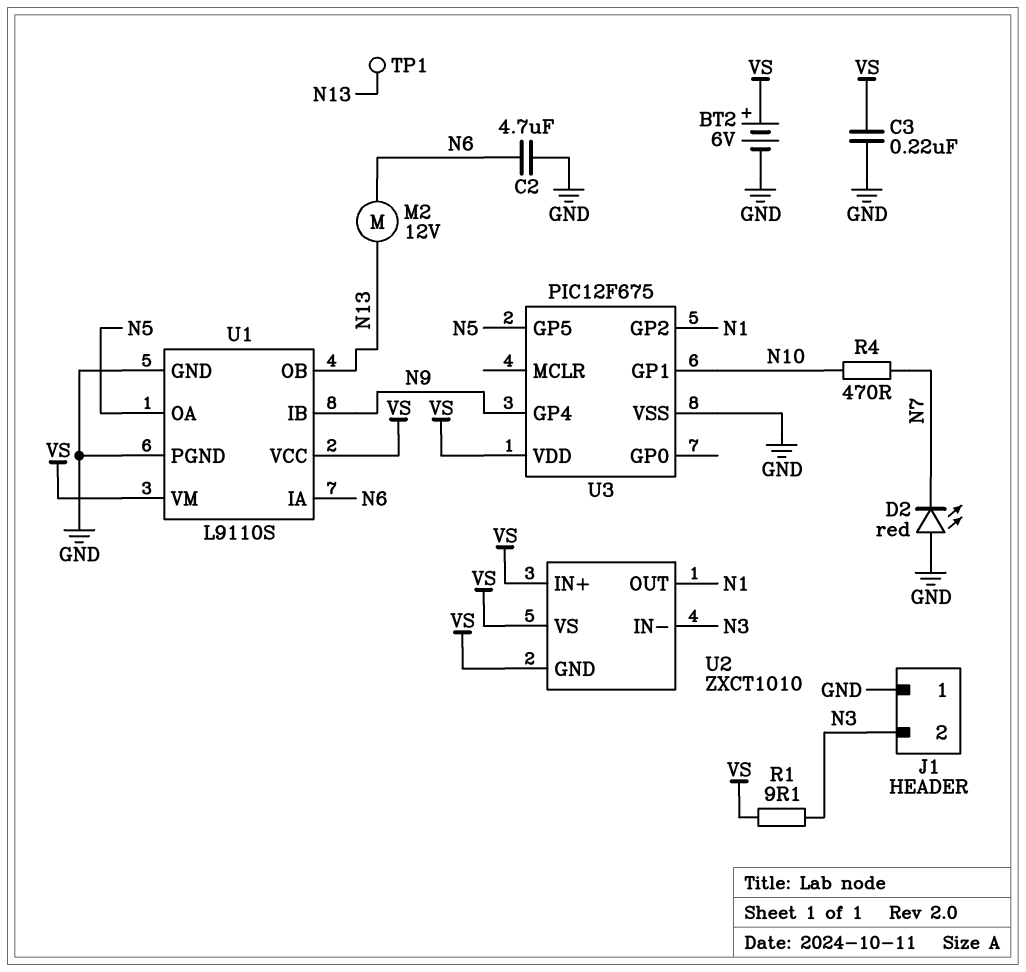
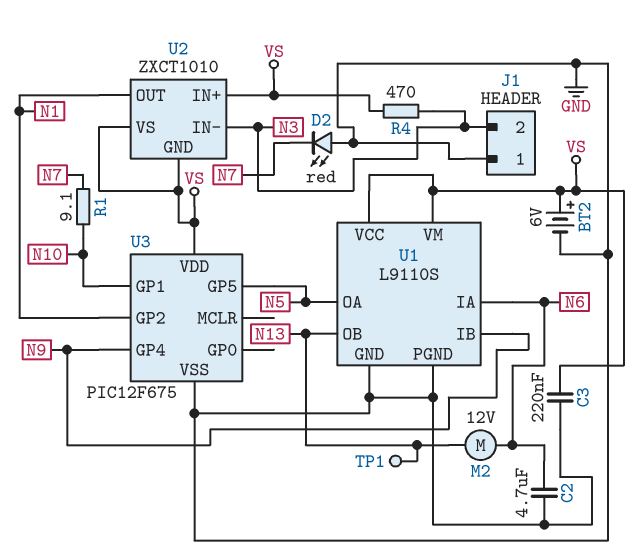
R1: 9.1 (N3, VS) -> 9.1 (N7, N10)
R4: 470 (N7, N10) -> 470 (N3, VS)

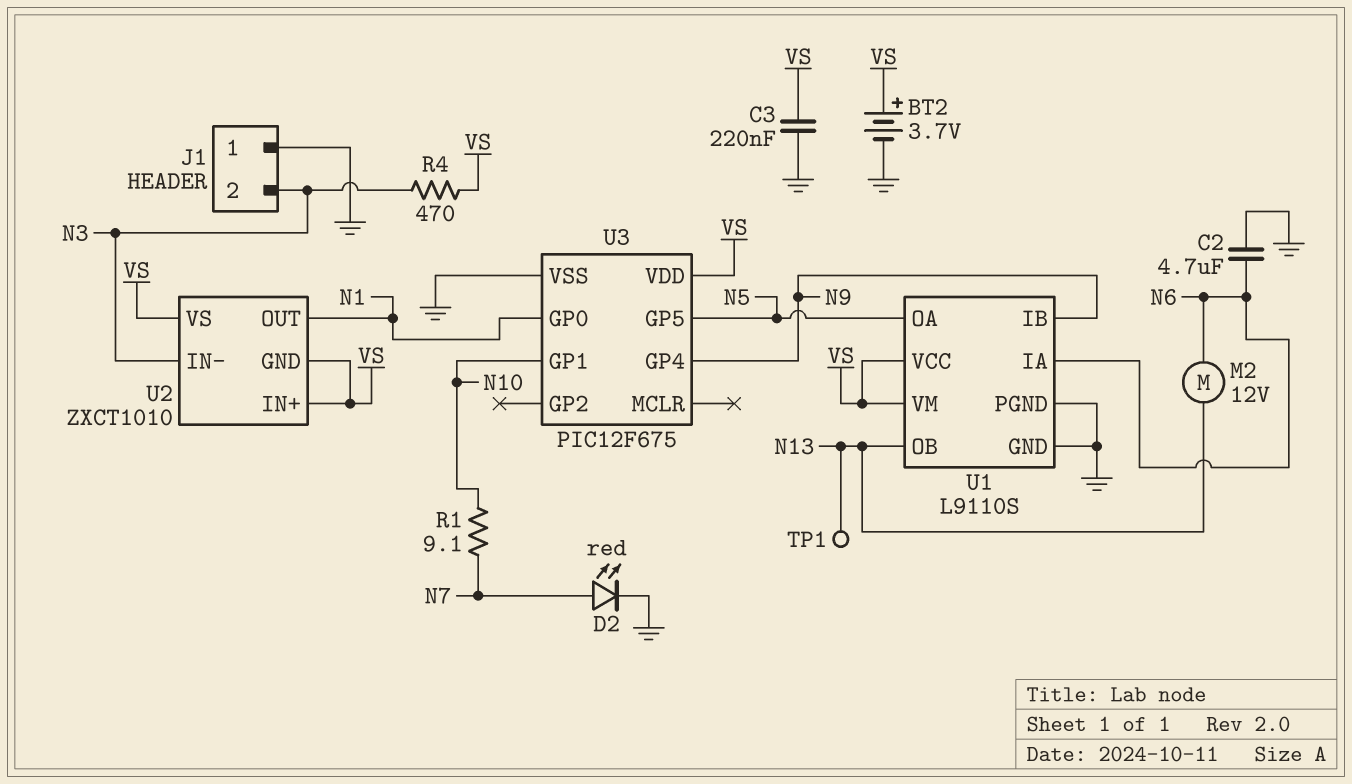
BT2: 6V (plus VS, minus GND) -> 3.7V (plus VS, minus GND)
D2: LED red (A GND, K N7) -> LED red (A N7, K GND)
U3 pin GP0: none -> N1
U3 pin GP2: N1 -> none

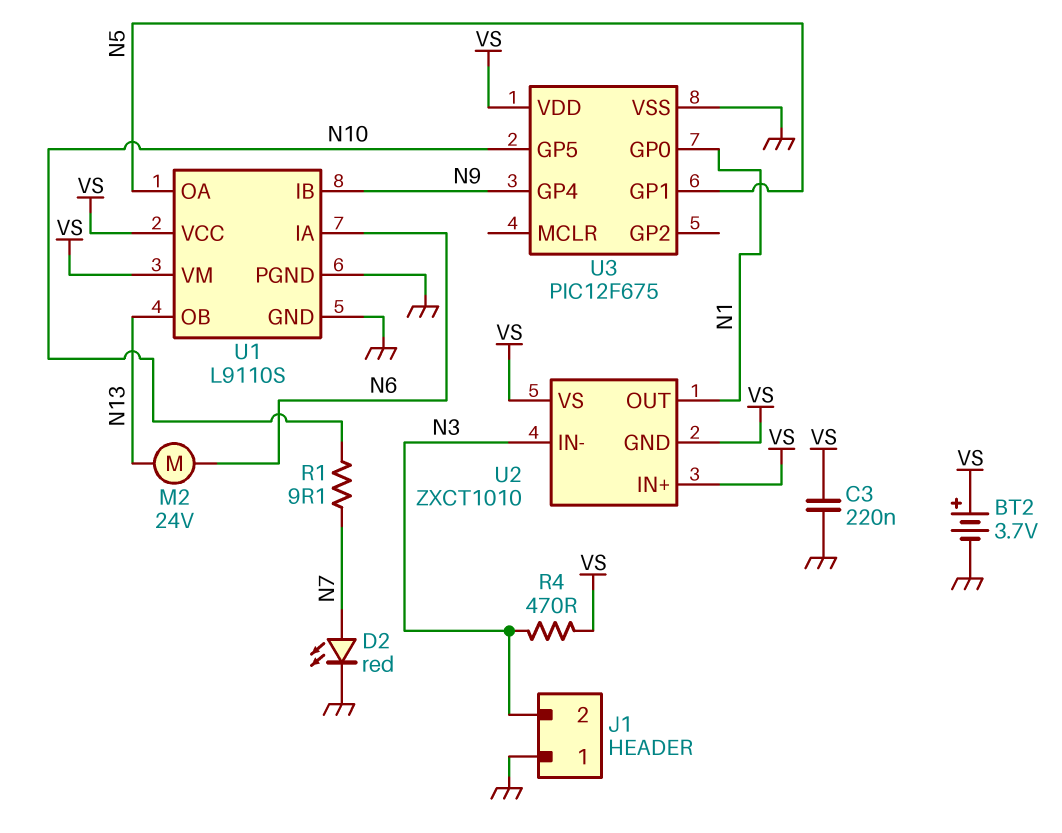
C2: 4.7uF (GND, N6) -> none
M2: motor 12V (N6, N13) -> motor 24V (N6, N13)
TP1: test point (N13) -> none
U3 pin GP1: N10 -> N5
U3 pin GP5: N5 -> N10

